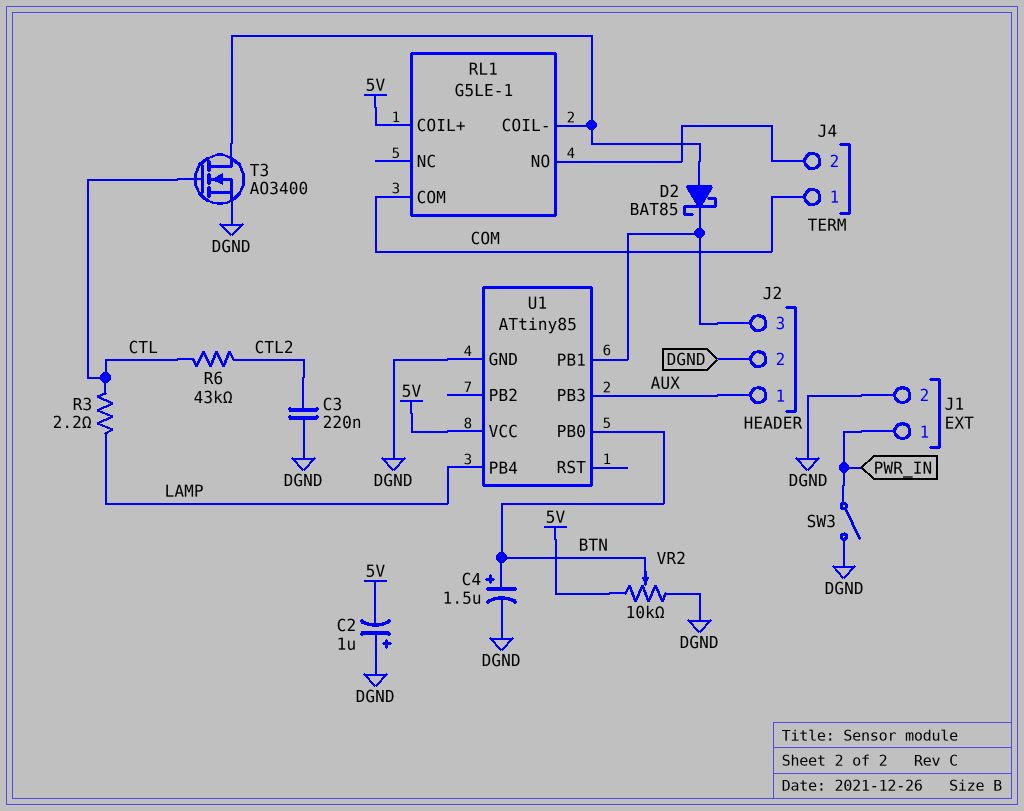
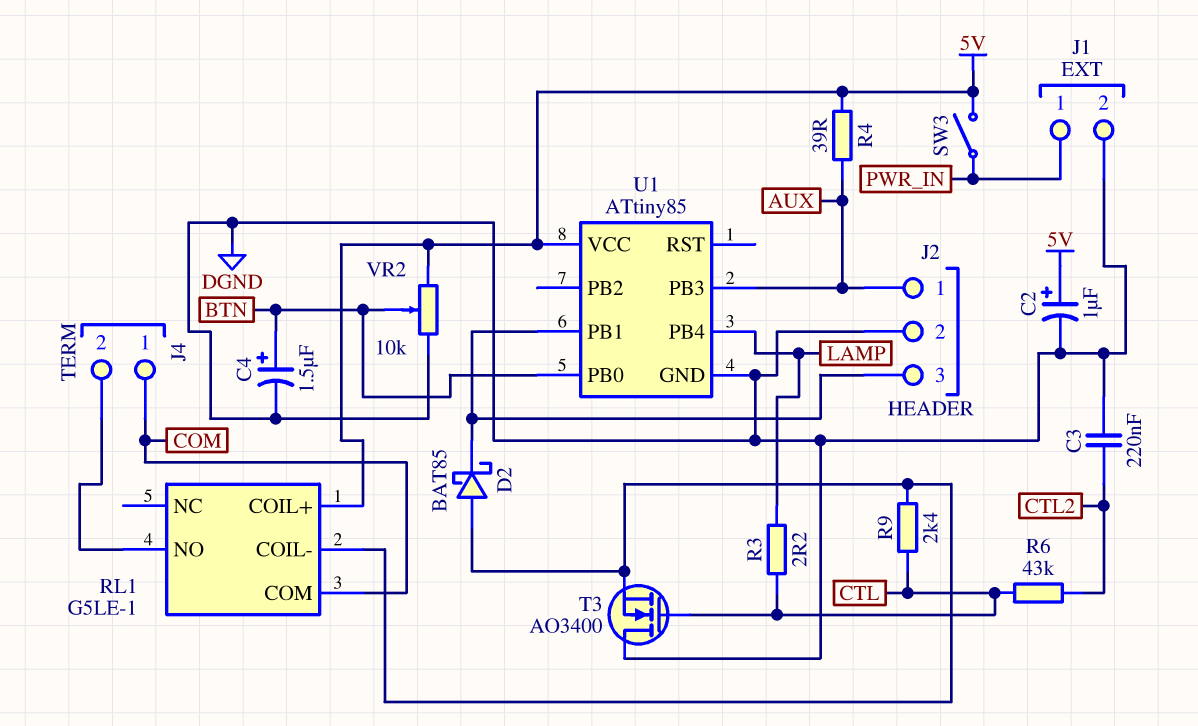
C2: 1uF (plus DGND, minus 5V) -> 1uF (plus 5V, minus DGND)
R4: none -> 39 (5V, AUX)
R9: none -> 2.4k (CTL, RL1/COIL-)
SW3: switch (DGND, PWR_IN) -> switch (5V, PWR_IN)
T3: NMOS AO3400 (G CTL, D RL1/COIL-, S DGND) -> NMOS AO3400 (G CTL, D DGND, S RL1/COIL-)

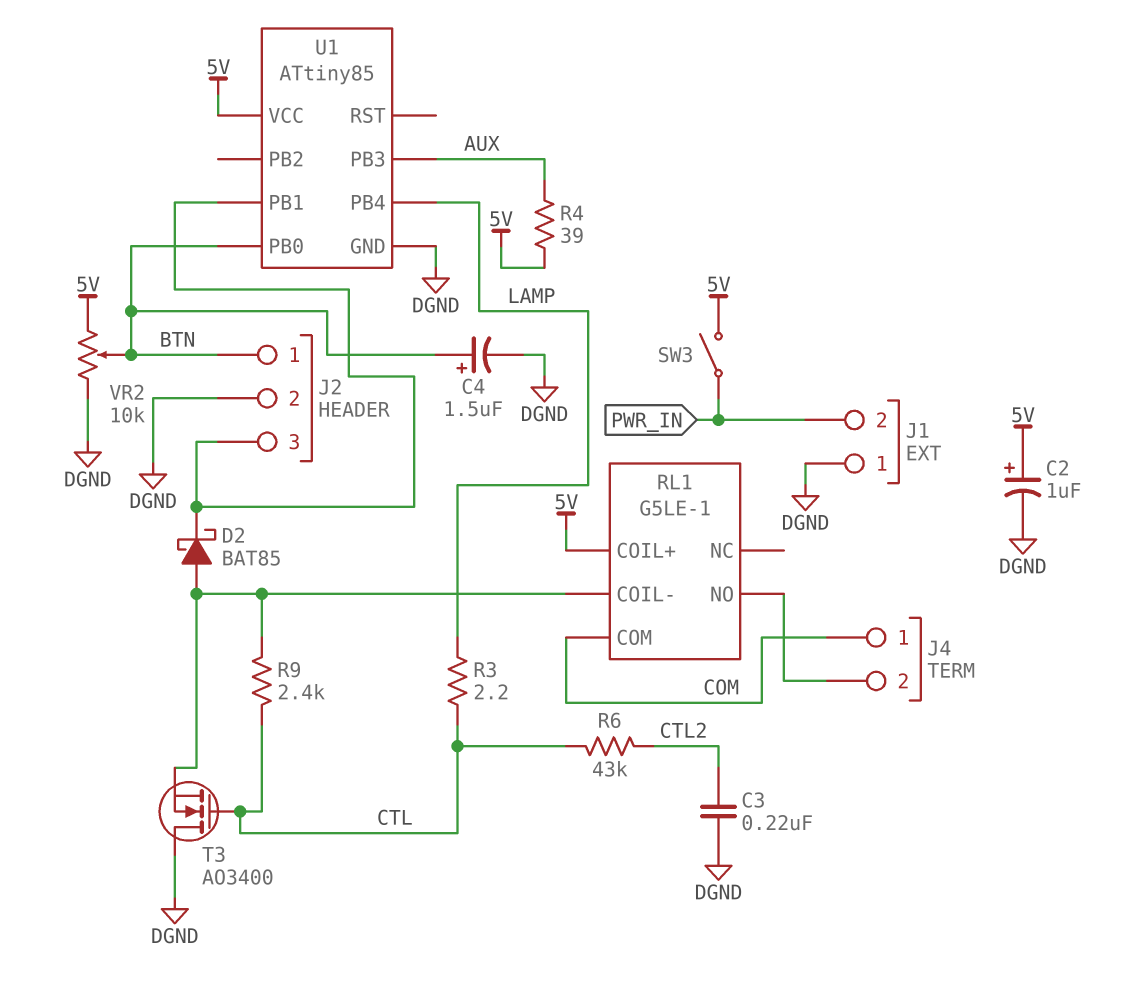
J1 pin 1: PWR_IN -> DGND
J1 pin 2: DGND -> PWR_IN
J2 pin 1: AUX -> BTN

